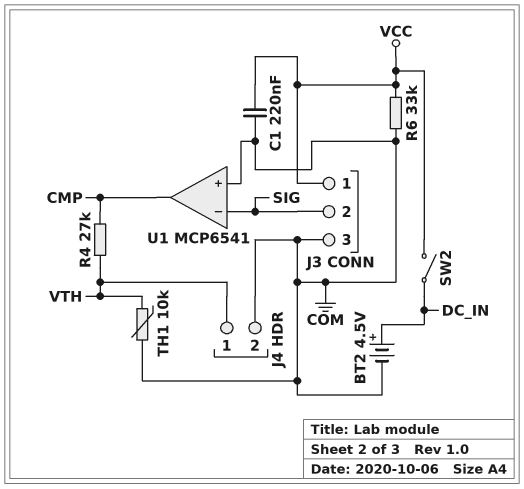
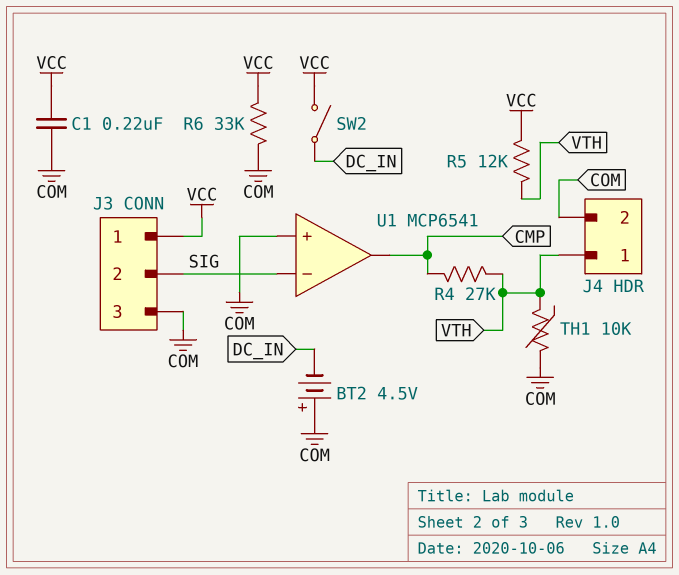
BT2: 4.5V (plus DC_IN, minus COM) -> 4.5V (plus COM, minus DC_IN)
R5: none -> 12k (VCC, VTH)

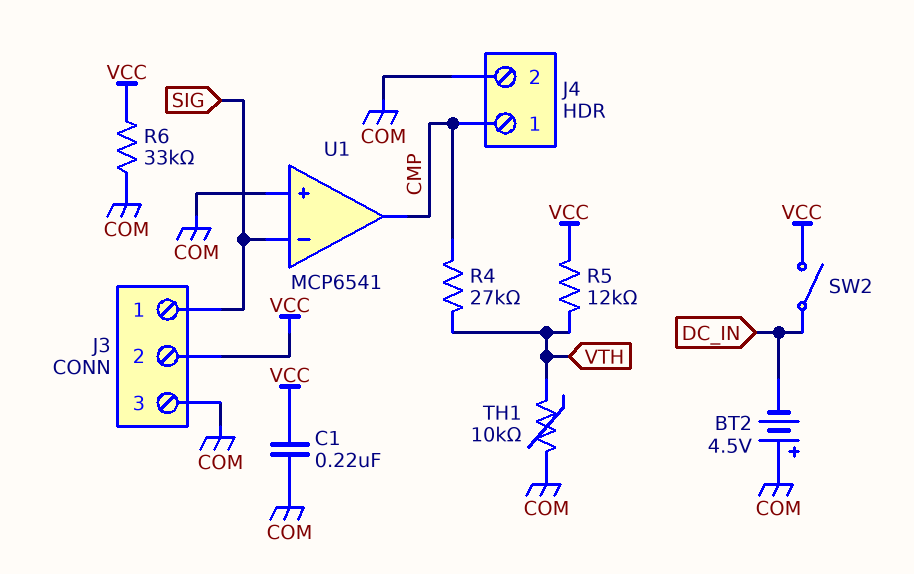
J3 pin 1: VCC -> SIG
J3 pin 2: SIG -> VCC
J4 pin 1: VTH -> CMP

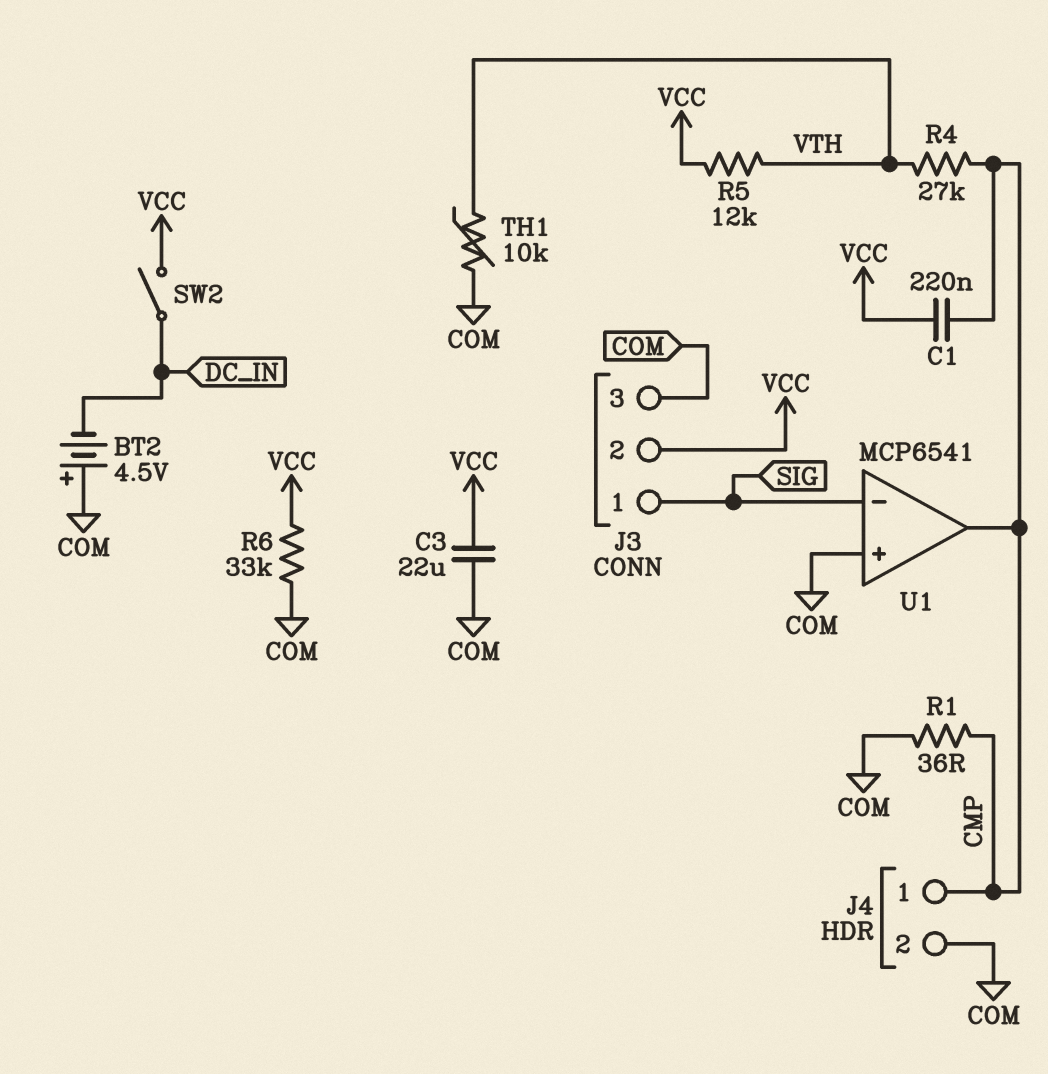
C1: 220nF (COM, VCC) -> 220nF (CMP, VCC)
C3: none -> 22uF (COM, VCC)
R1: none -> 36 (CMP, COM)

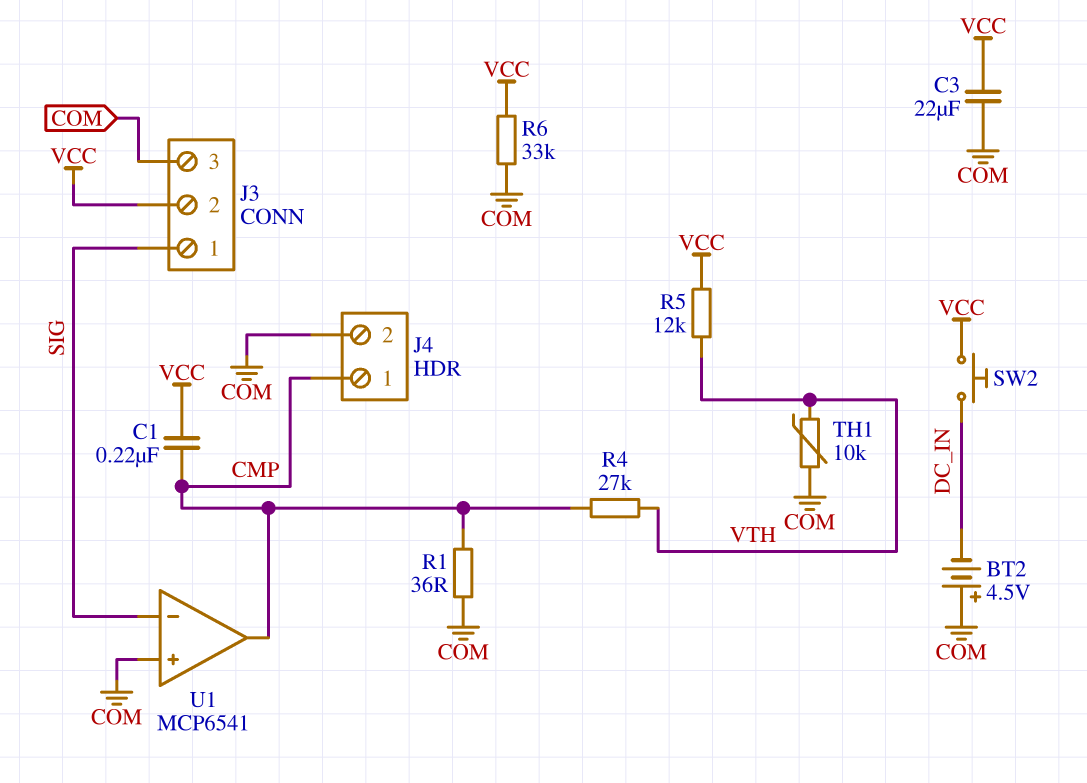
SW2: switch (DC_IN, VCC) -> button (DC_IN, VCC)

